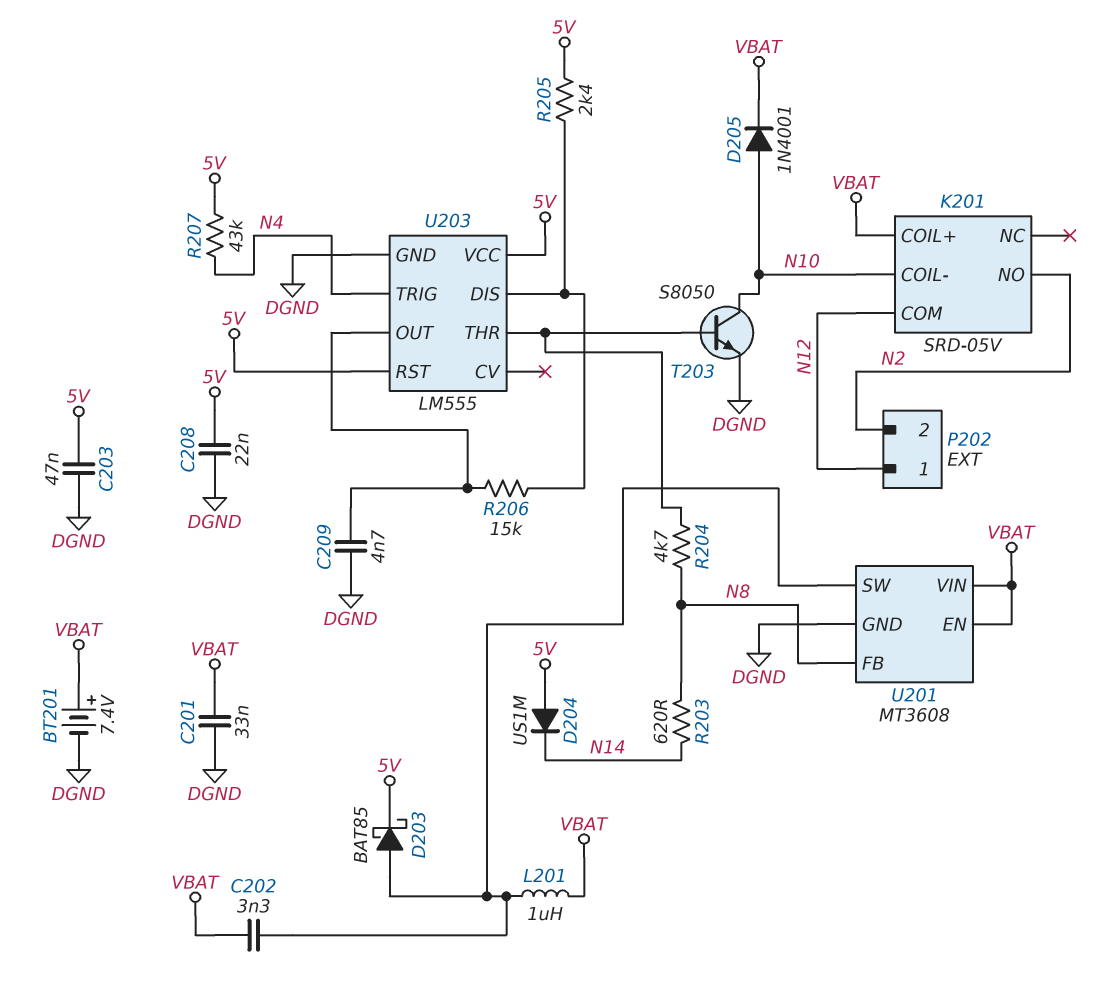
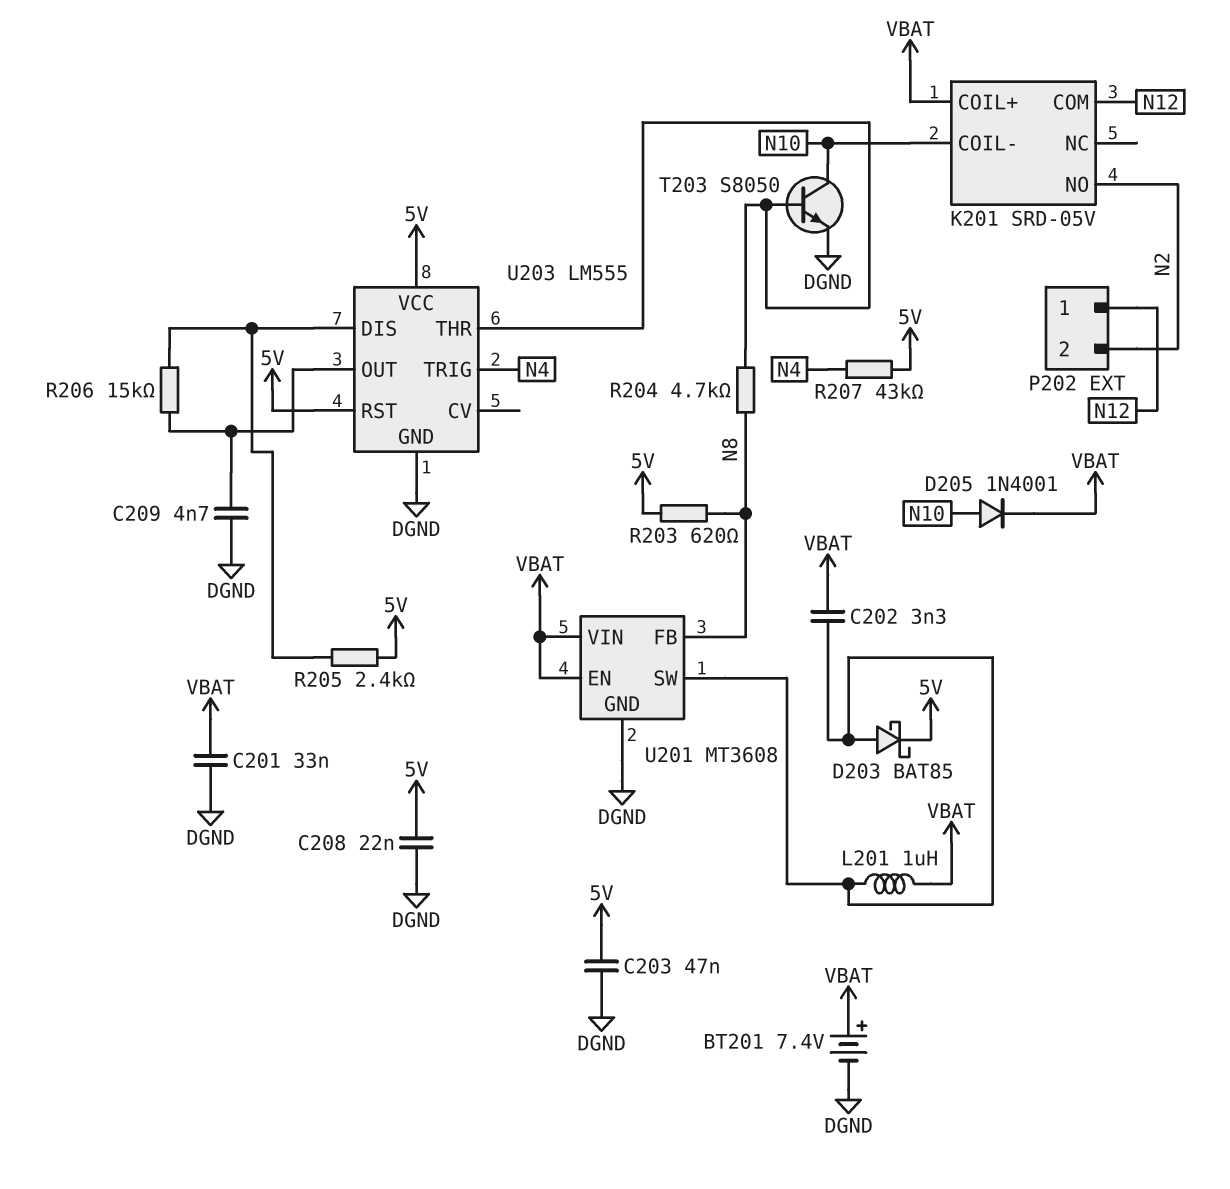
D204: diode US1M (A 5V, K N14) -> none
R203: 620 (N8, N14) -> 620 (5V, N8)

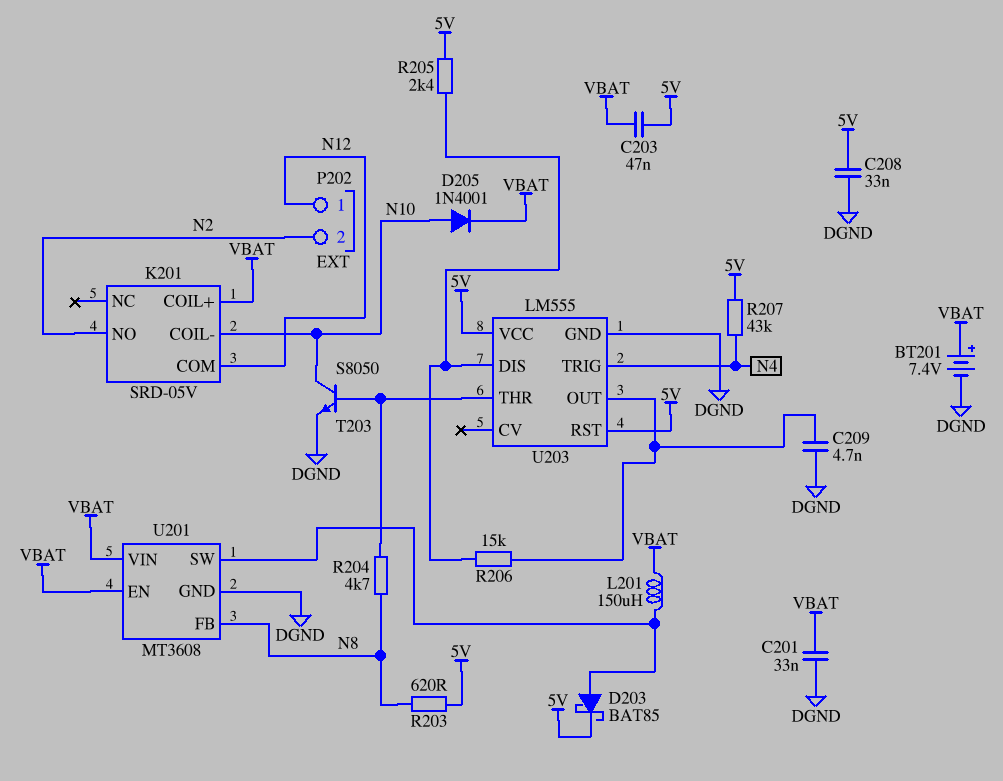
C202: 3.3nF (U201/SW, VBAT) -> none
C203: 47nF (5V, DGND) -> 47nF (5V, VBAT)
C208: 22nF (5V, DGND) -> 33nF (5V, DGND)
L201: 1uH (U201/SW, VBAT) -> 150uH (U201/SW, VBAT)

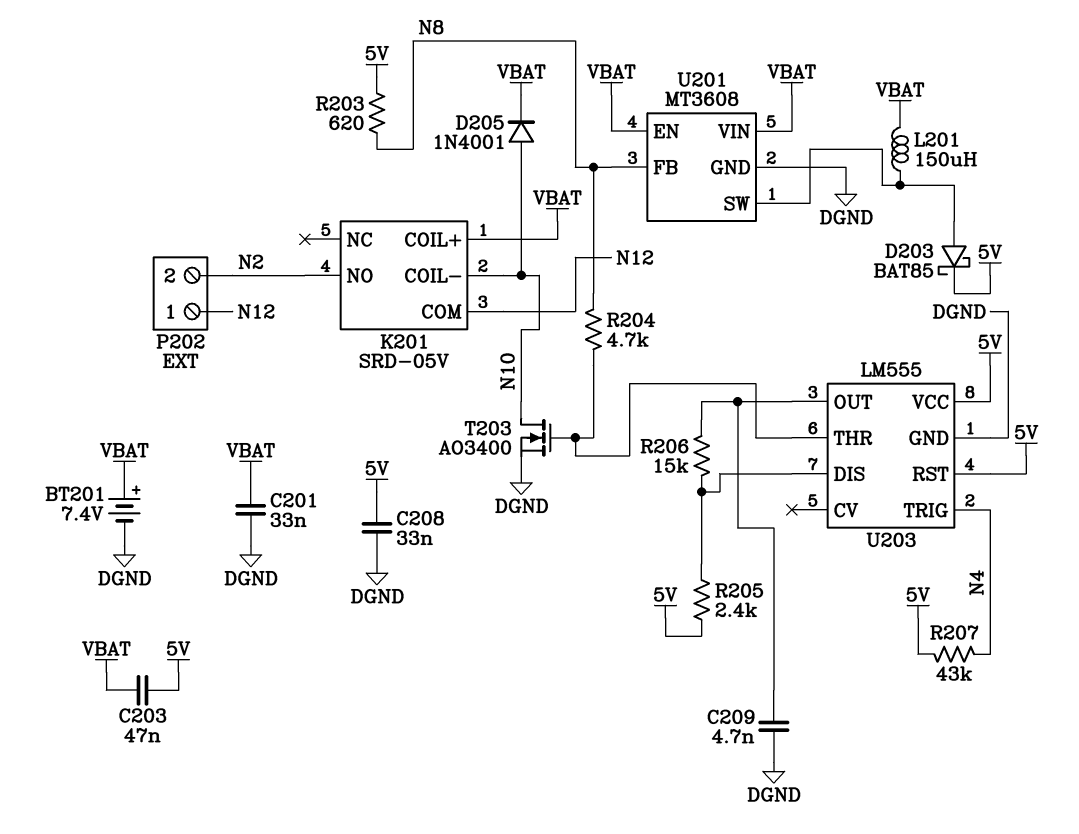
T203: NPN S8050 (B U203/THR, C N10, E DGND) -> NMOS AO3400 (G U203/THR, D N10, S DGND)

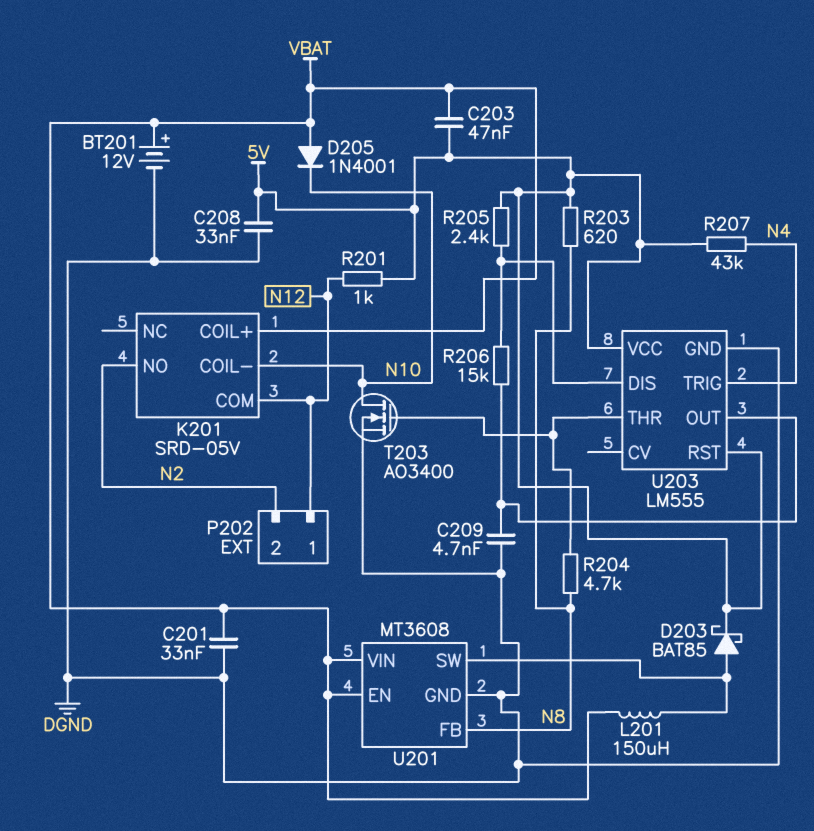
BT201: 7.4V (plus VBAT, minus DGND) -> 12V (plus VBAT, minus DGND)
D205: diode 1N4001 (A N10, K VBAT) -> diode 1N4001 (A VBAT, K N10)
R201: none -> 1k (5V, N12)

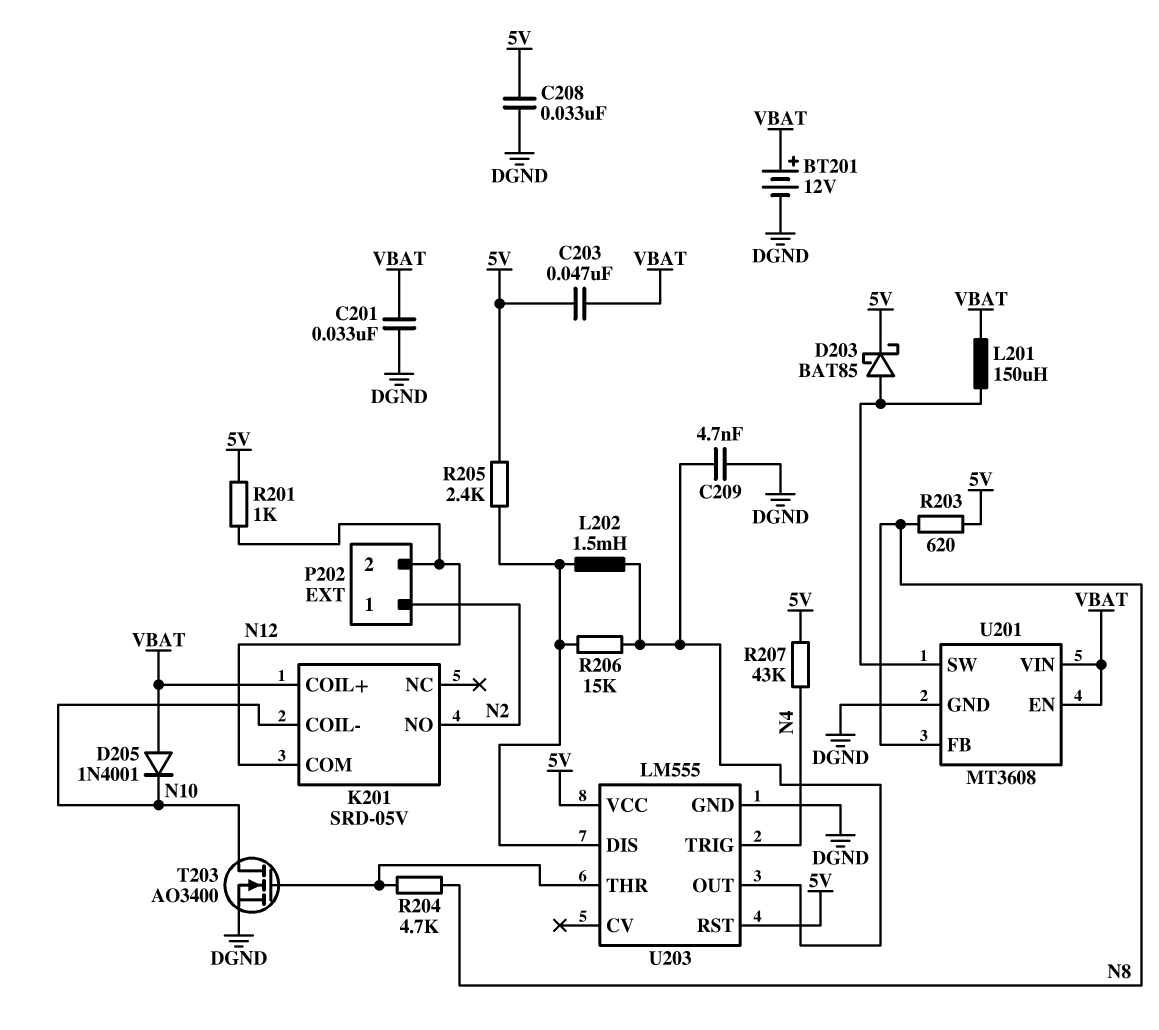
L202: none -> 1.5mH (U203/DIS, U203/OUT)
P202 pin 1: N12 -> N2
P202 pin 2: N2 -> N12

